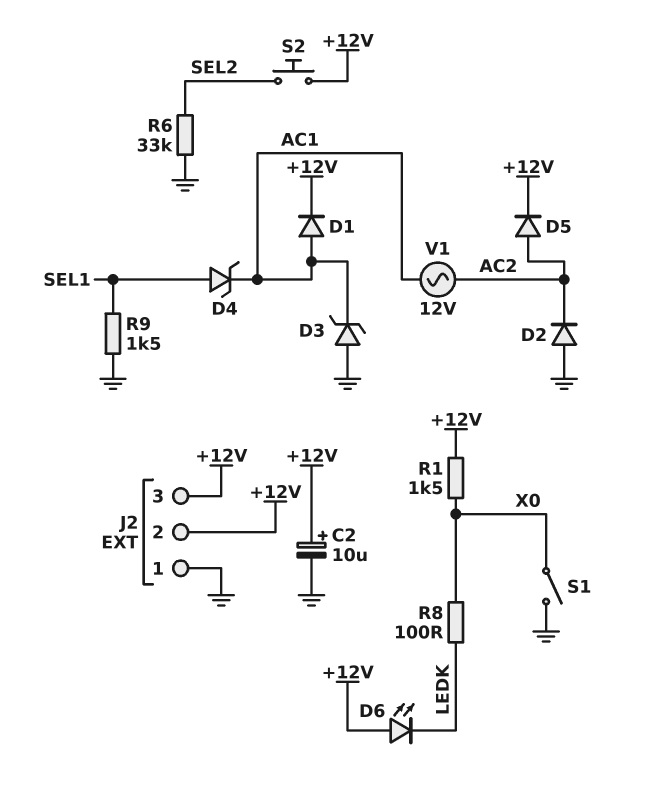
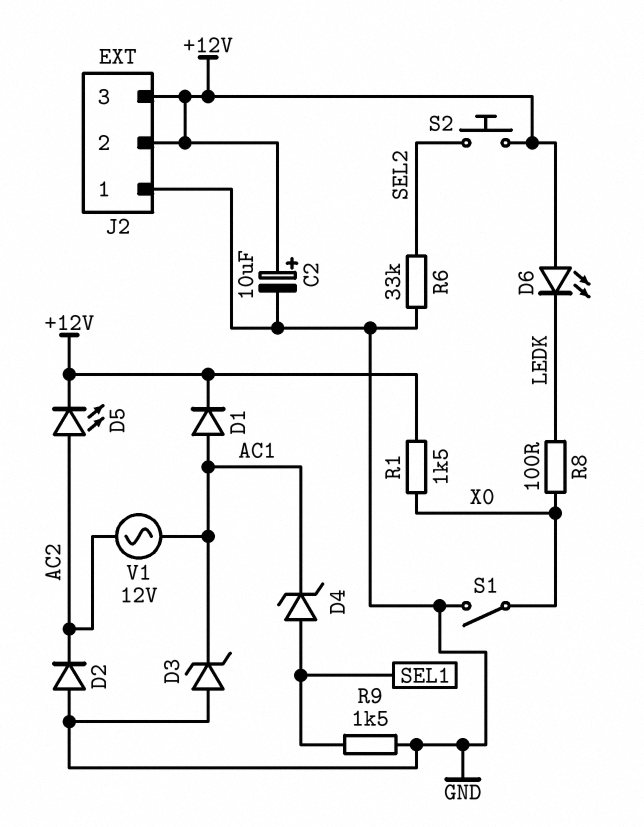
D5: diode (A AC2, K +12V) -> LED (A AC2, K +12V)

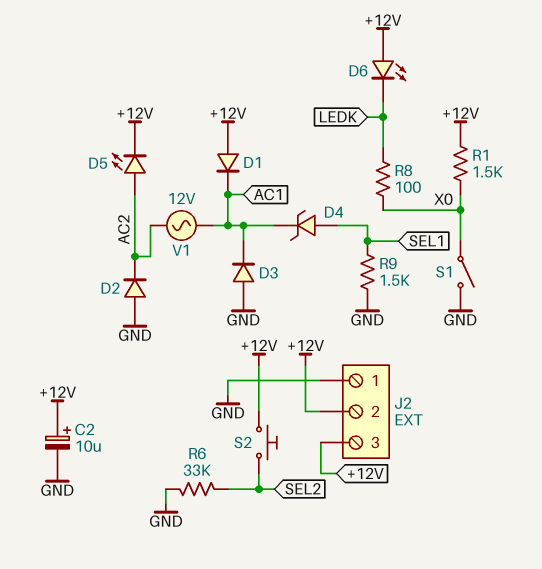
D1: diode (A AC1, K +12V) -> diode (A +12V, K AC1)
D3: zener (A GND, K AC1) -> diode (A GND, K AC1)

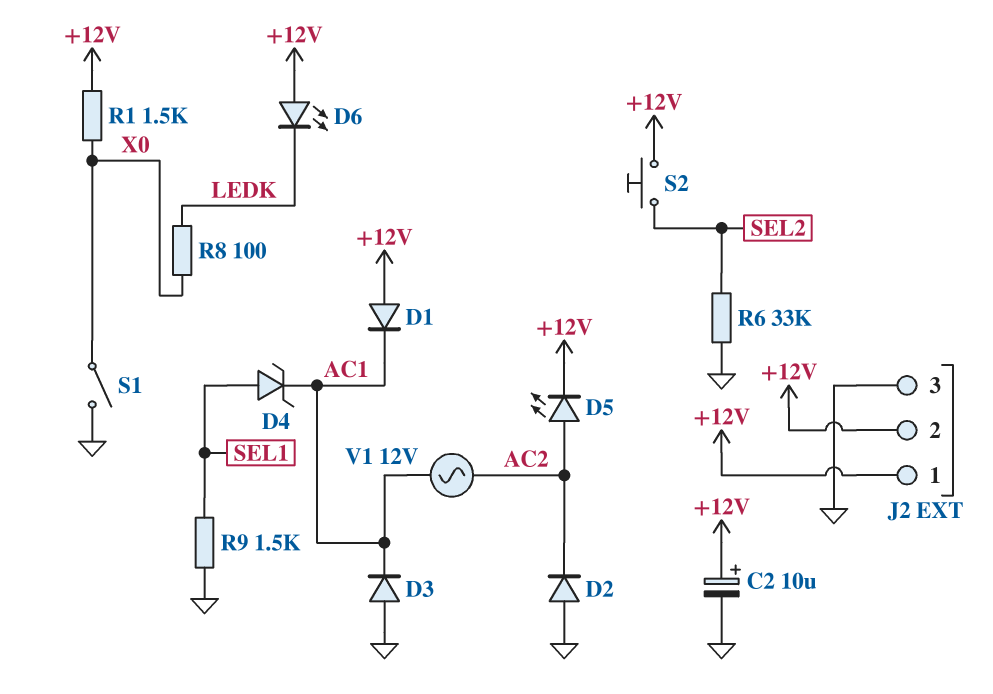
J2 pin 1: GND -> +12V
J2 pin 3: +12V -> GND

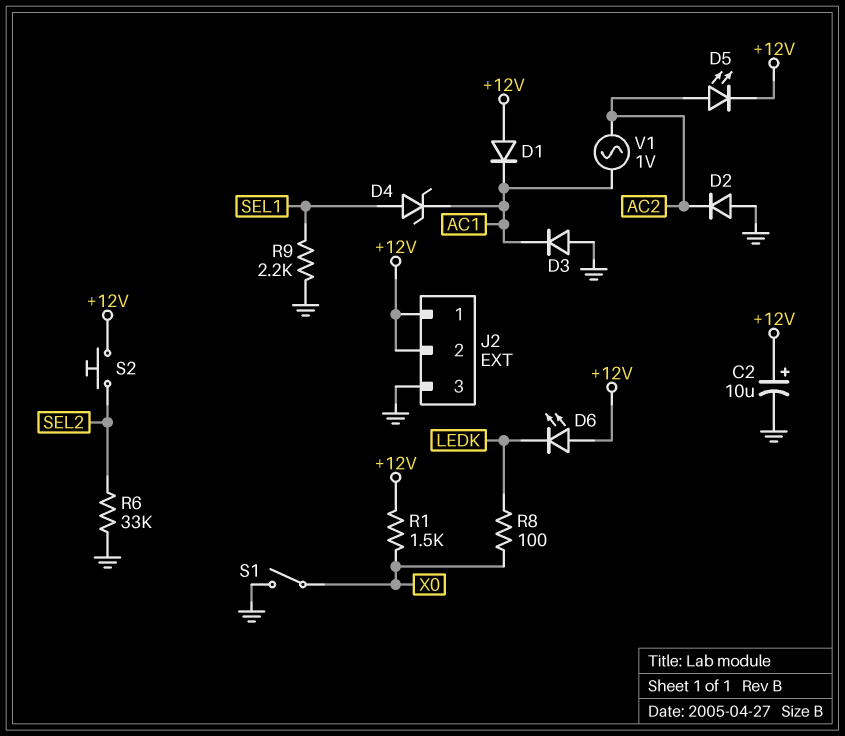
R9: 1.5k (GND, SEL1) -> 2.2k (GND, SEL1)
V1: AC 12V (AC1, AC2) -> AC 1V (AC1, AC2)

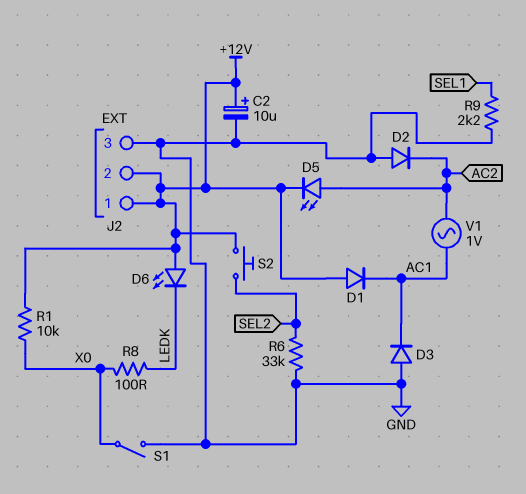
D4: zener (A SEL1, K AC1) -> none
R1: 1.5k (+12V, X0) -> 10k (+12V, X0)

